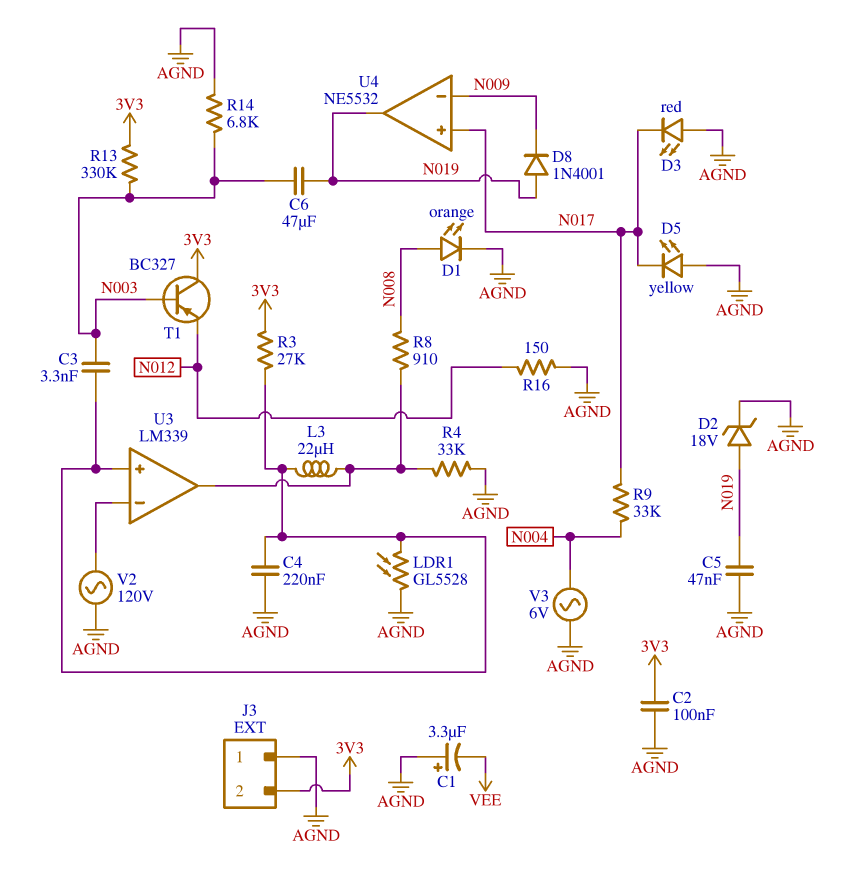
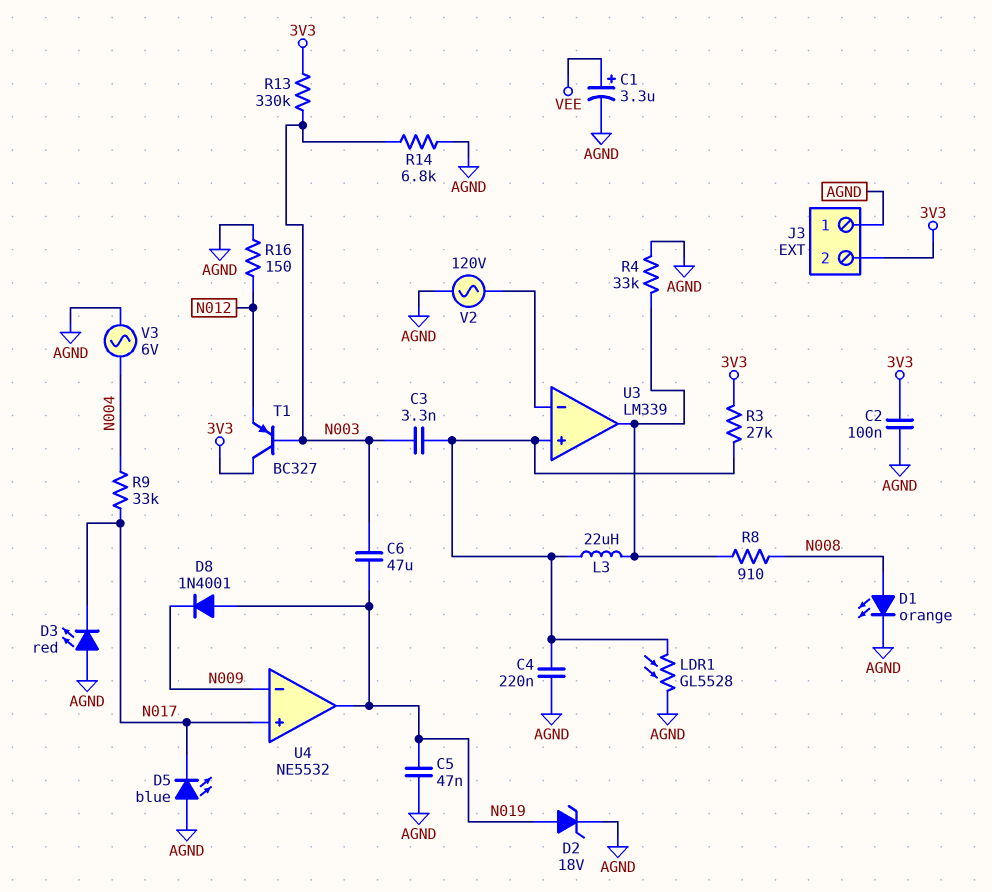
C1: 3.3uF (plus AGND, minus VEE) -> 3.3uF (plus VEE, minus AGND)
D5: LED yellow (A AGND, K N017) -> LED blue (A AGND, K N017)

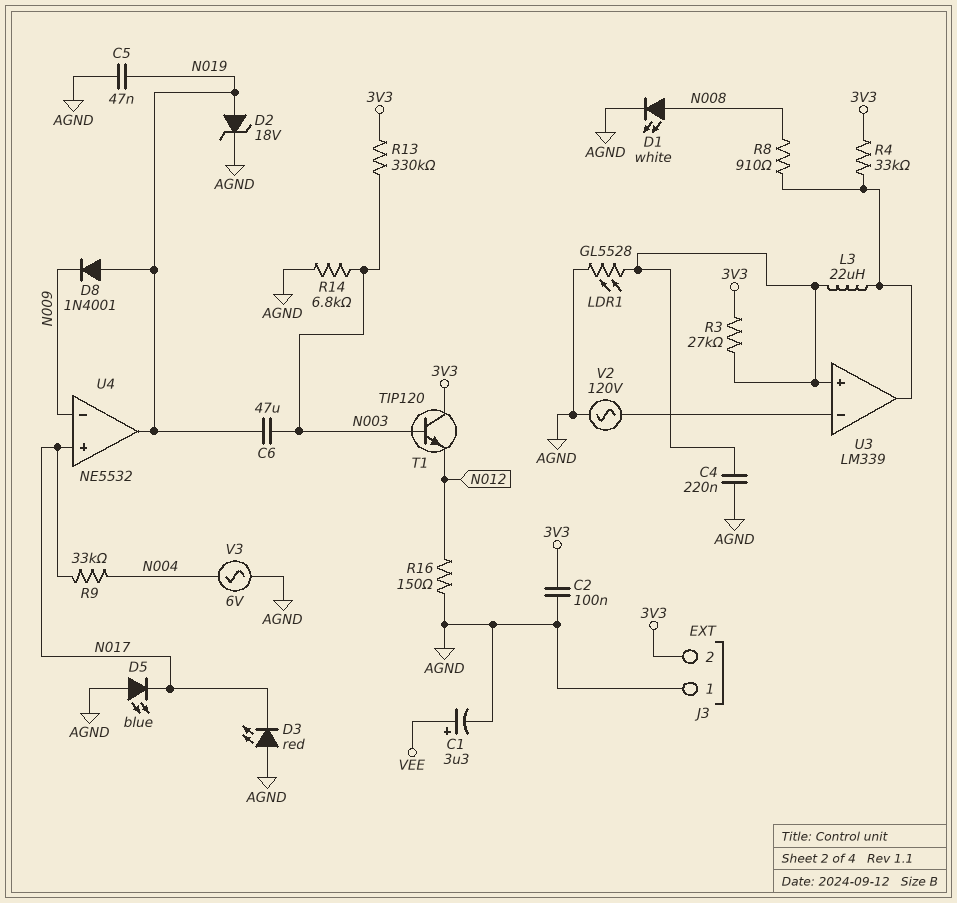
C3: 3.3nF (N003, U3/in+) -> none
D1: LED orange (A N008, K AGND) -> LED white (A N008, K AGND)
R4: 33k (AGND, U3/out) -> 33k (3V3, U3/out)
T1: PNP BC327 (B N003, C 3V3, E N012) -> NPN TIP120 (B N003, C 3V3, E N012)

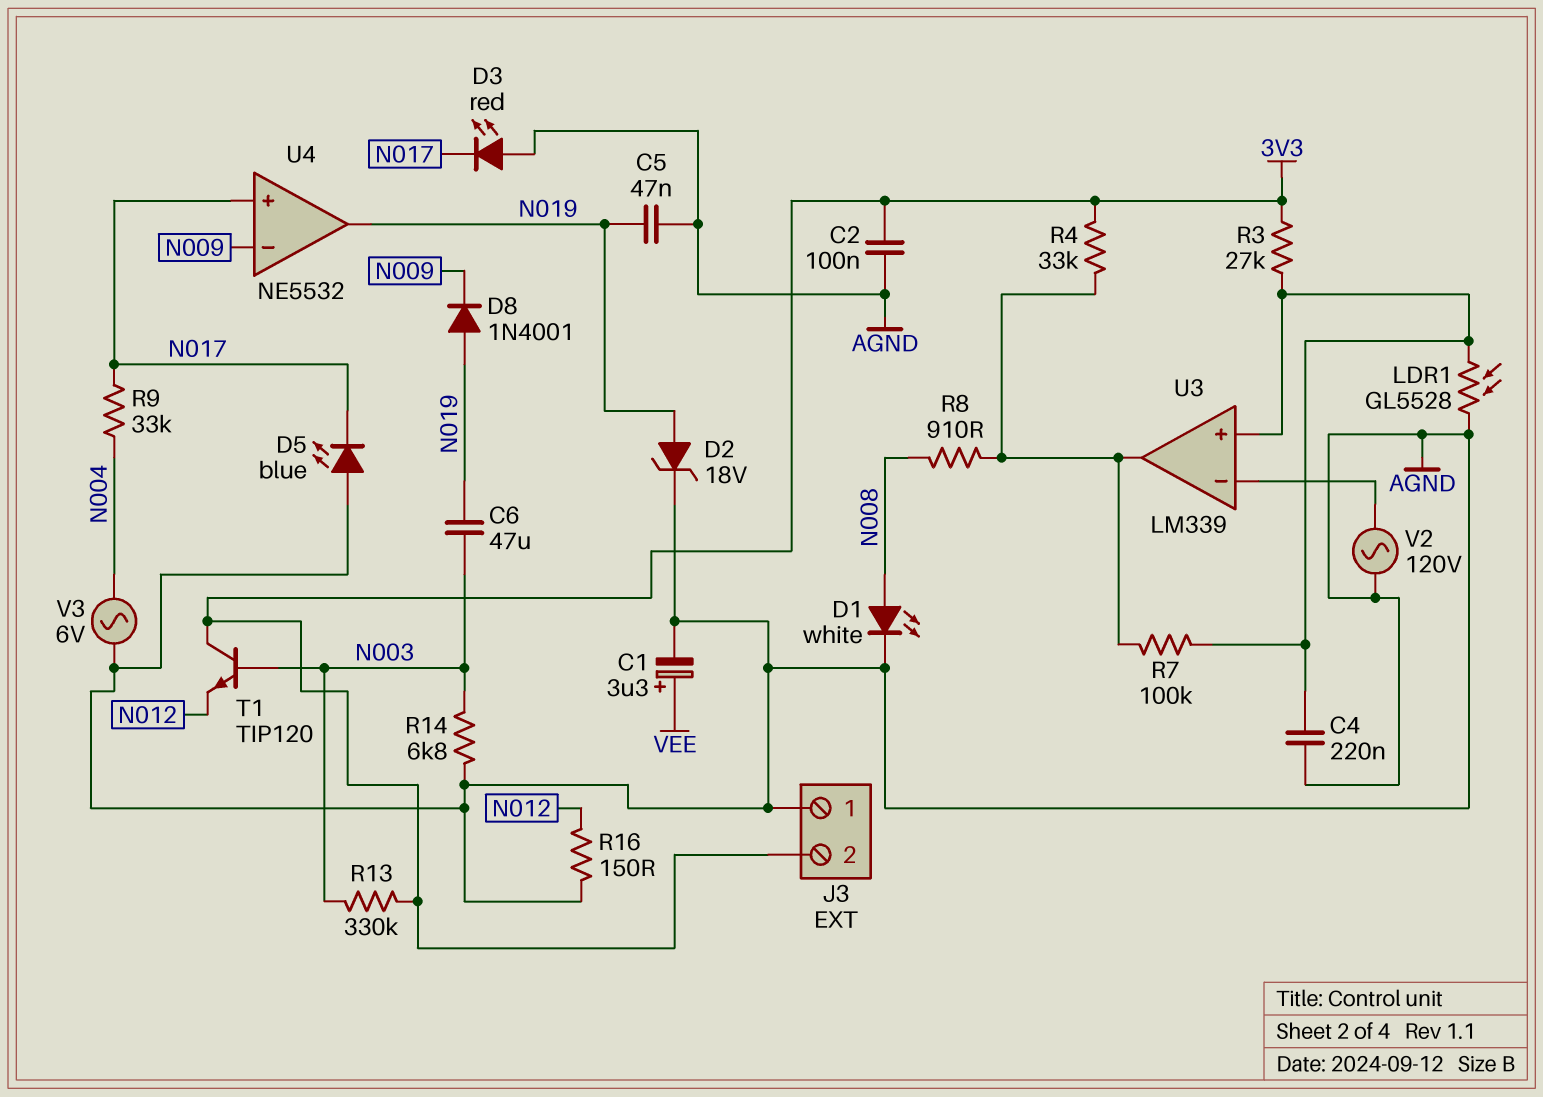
L3: 22uH (U3/in+, U3/out) -> none
R7: none -> 100k (U3/in+, U3/out)

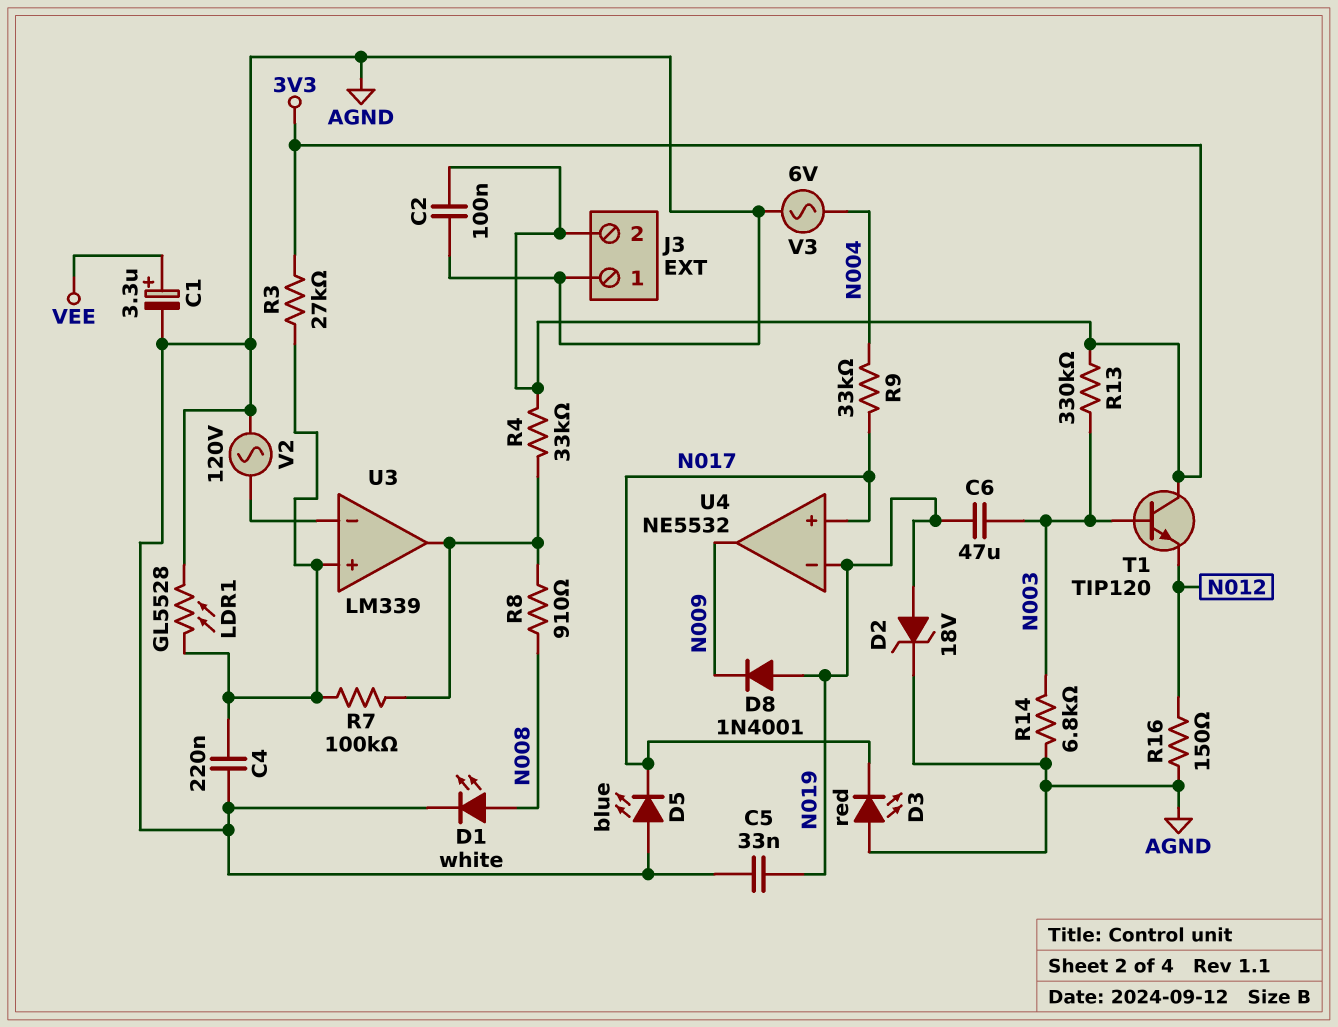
C5: 47nF (AGND, N019) -> 33nF (AGND, N019)
U4 pin in-: N009 -> N019
U4 pin out: N019 -> N009

